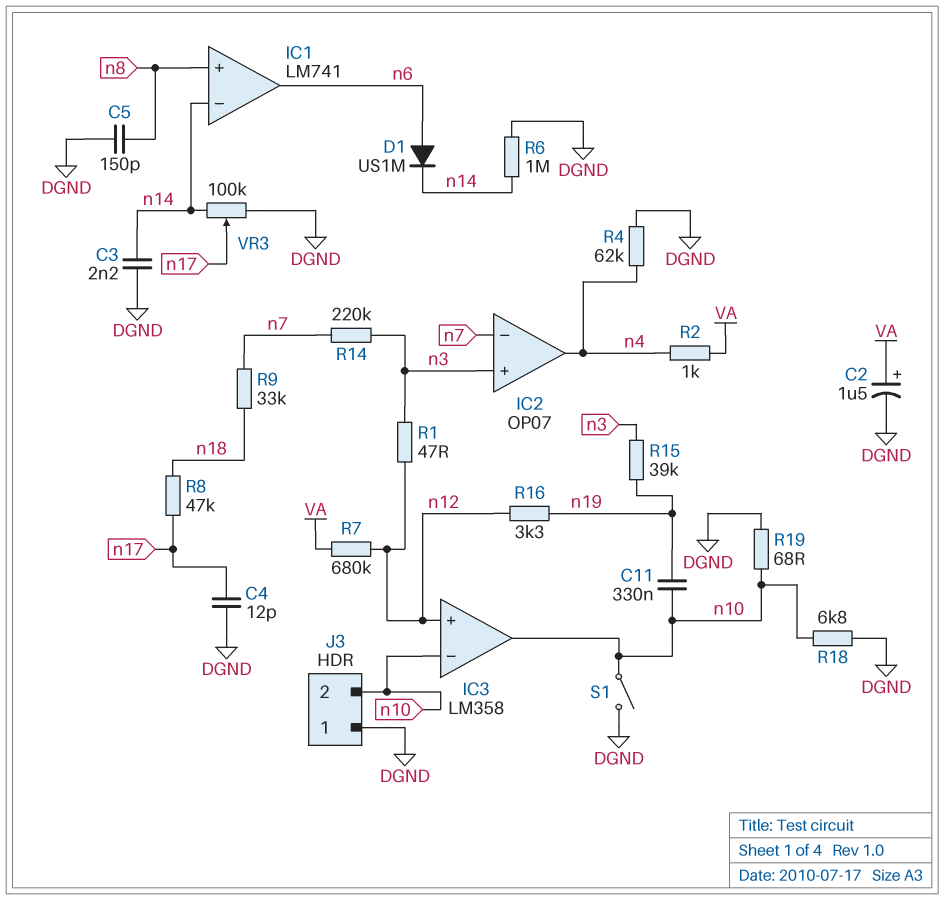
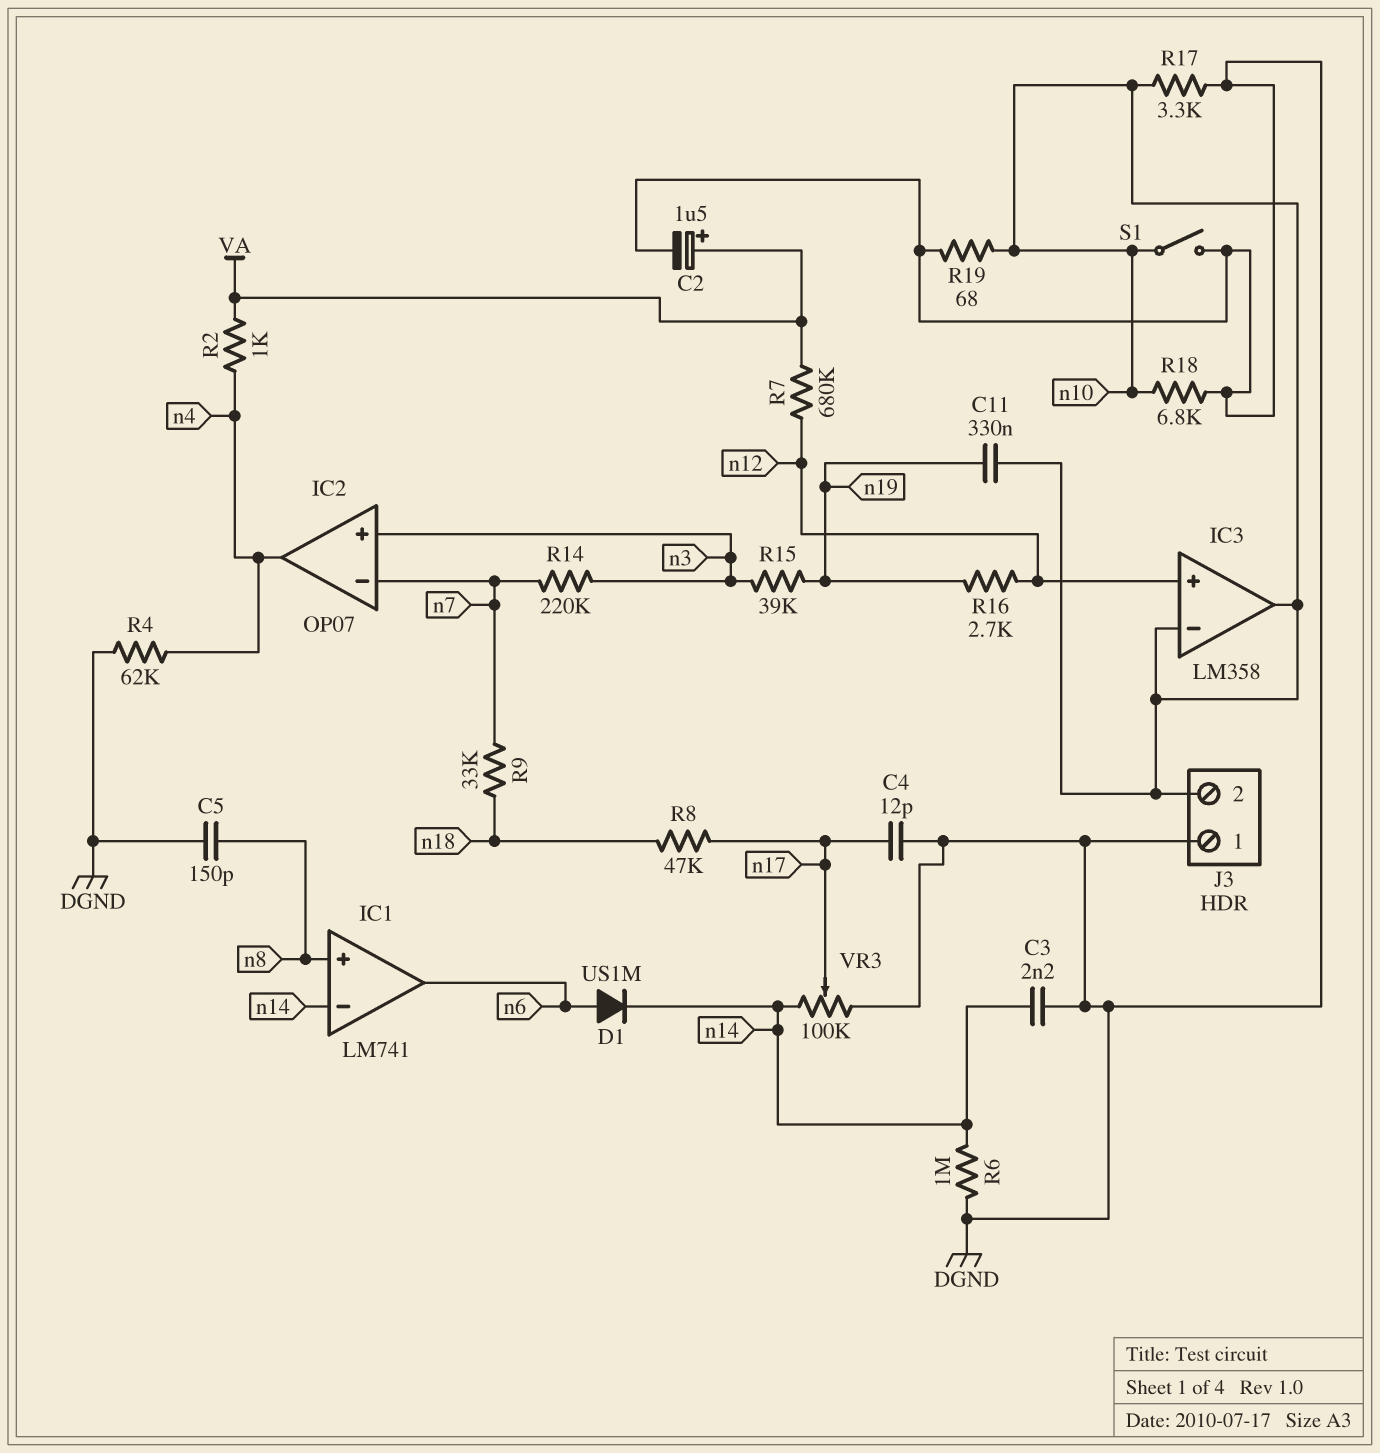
R1: 47 (n3, n12) -> none
R16: 3.3k (n12, n19) -> 2.7k (n12, n19)
R17: none -> 3.3k (DGND, n10)

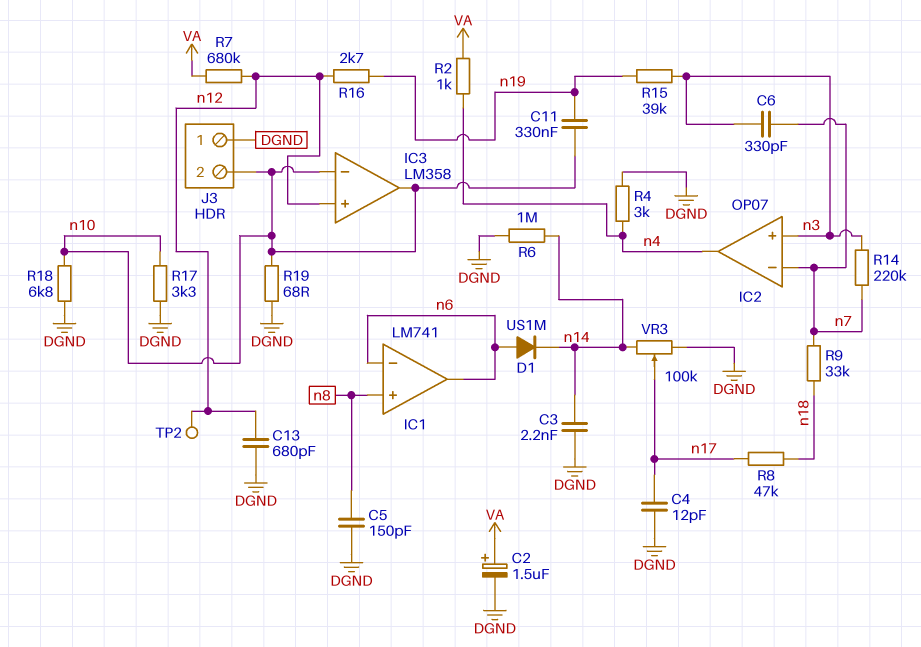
C6: none -> 330pF (n3, n7)
C13: none -> 680pF (DGND, n12)
IC1 pin in-: n14 -> n6
R4: 62k (DGND, n4) -> 3k (DGND, n4)
S1: switch (DGND, n10) -> none
TP2: none -> test point (n12)

